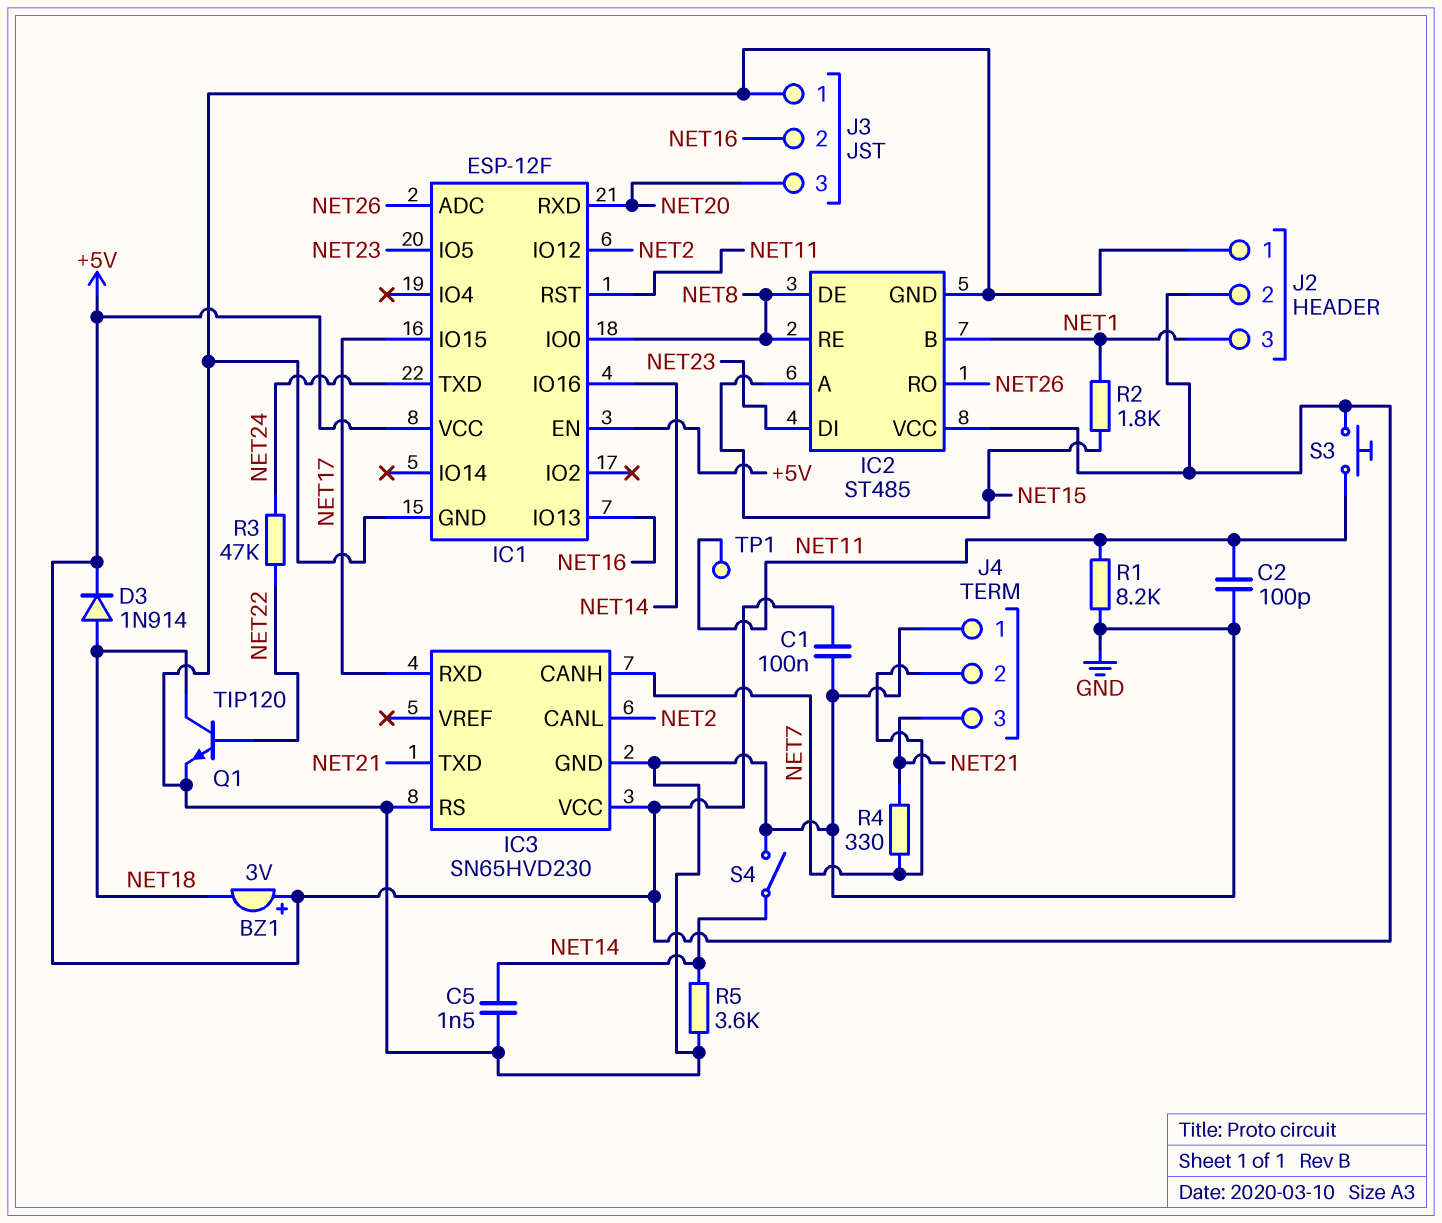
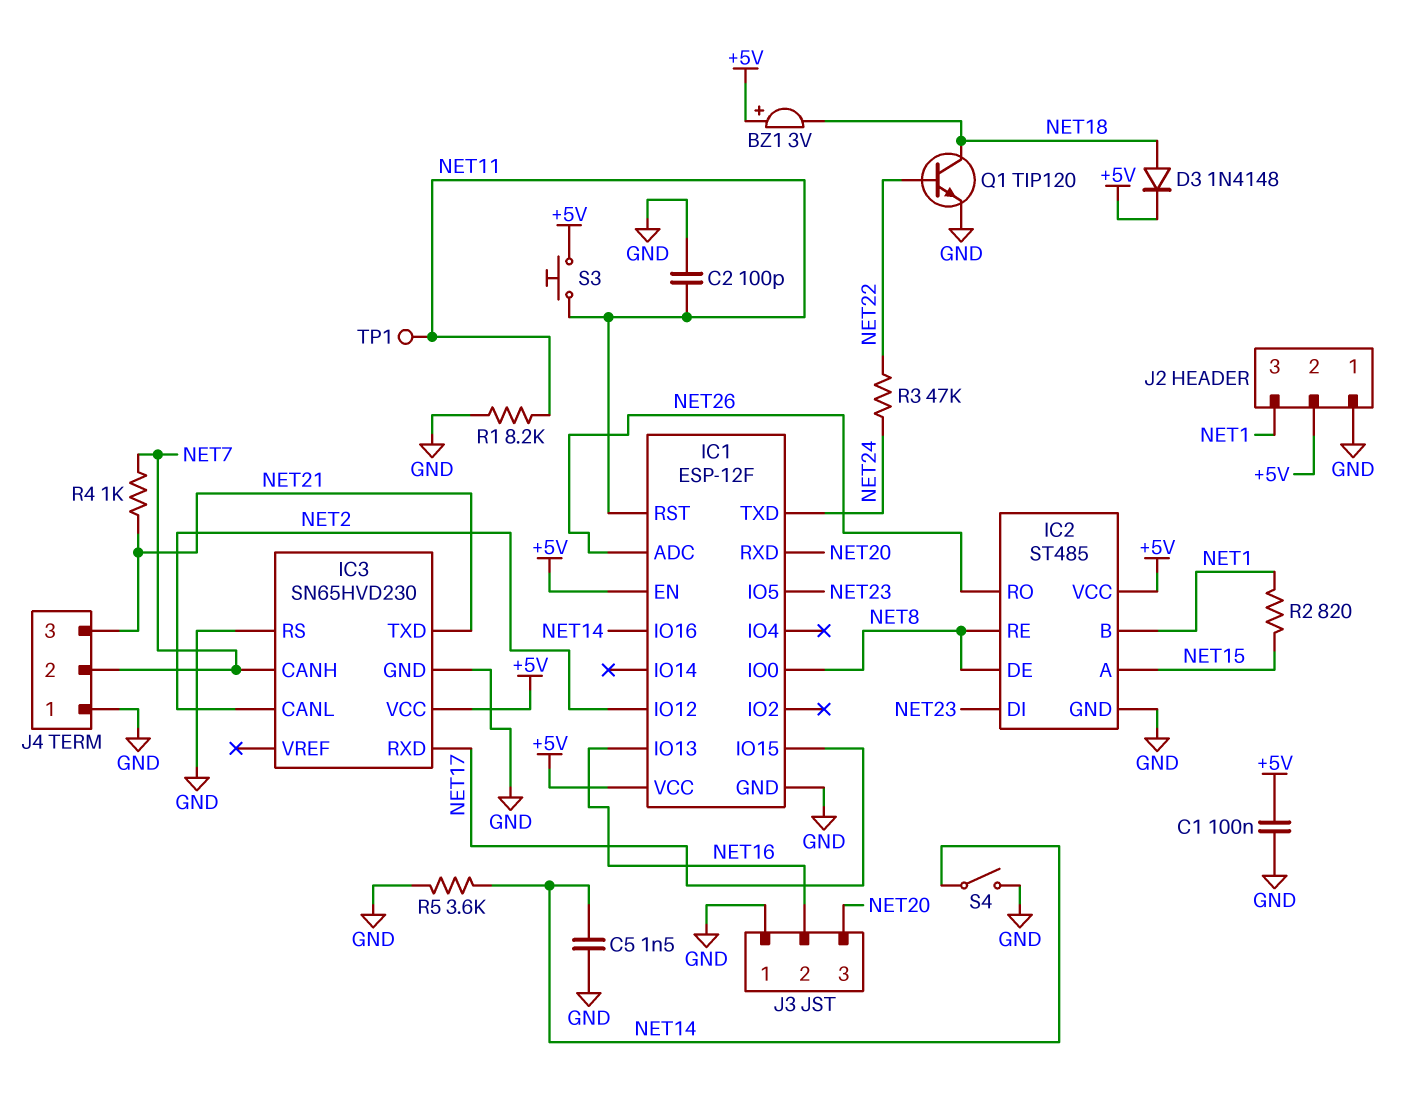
D3: diode 1N914 (A NET18, K +5V) -> diode 1N4148 (A NET18, K +5V)
R2: 1.8k (NET1, NET15) -> 820 (NET1, NET15)
R4: 330 (NET7, NET21) -> 1k (NET7, NET21)

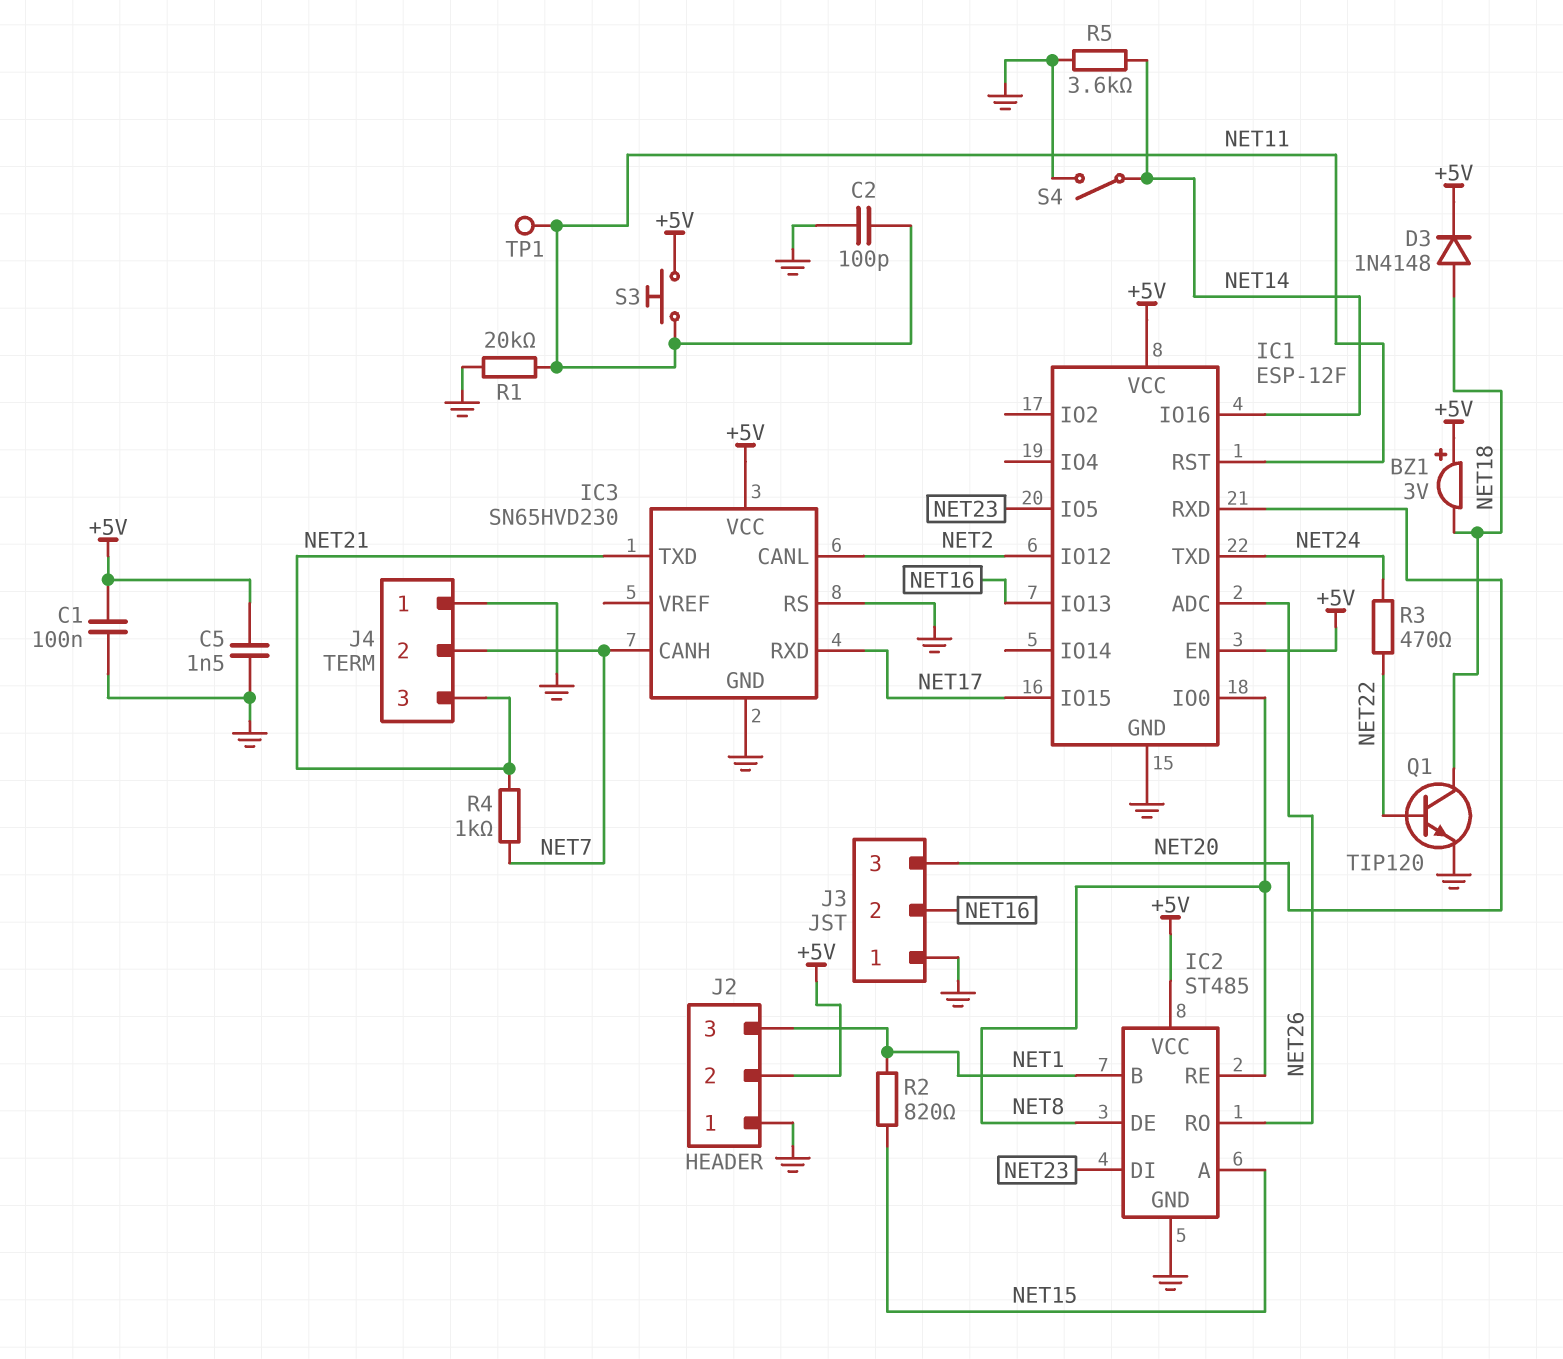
C5: 1.5nF (GND, NET14) -> 1.5nF (+5V, GND)
R1: 8.2k (GND, NET11) -> 20k (GND, NET11)
R3: 47k (NET22, NET24) -> 470 (NET22, NET24)

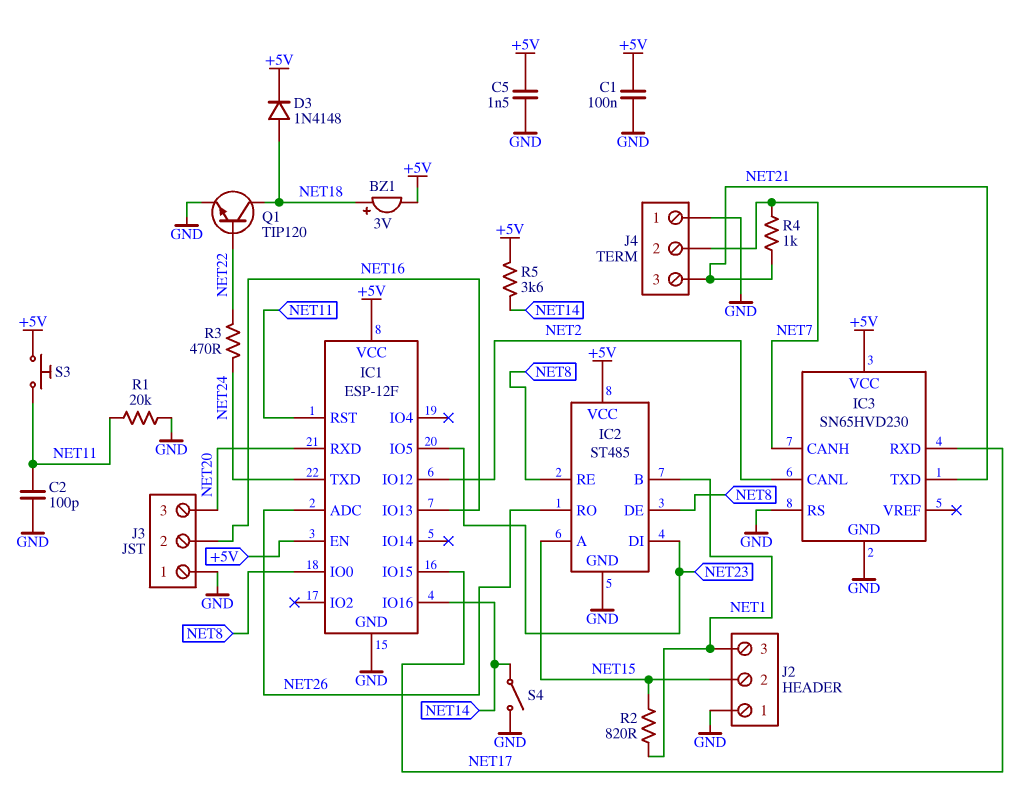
BZ1: buzzer 3V (plus +5V, minus NET18) -> buzzer 3V (plus NET18, minus +5V)
J2 pin 2: +5V -> NET15
R5: 3.6k (GND, NET14) -> 3.6k (+5V, NET14)
TP1: test point (NET11) -> none

